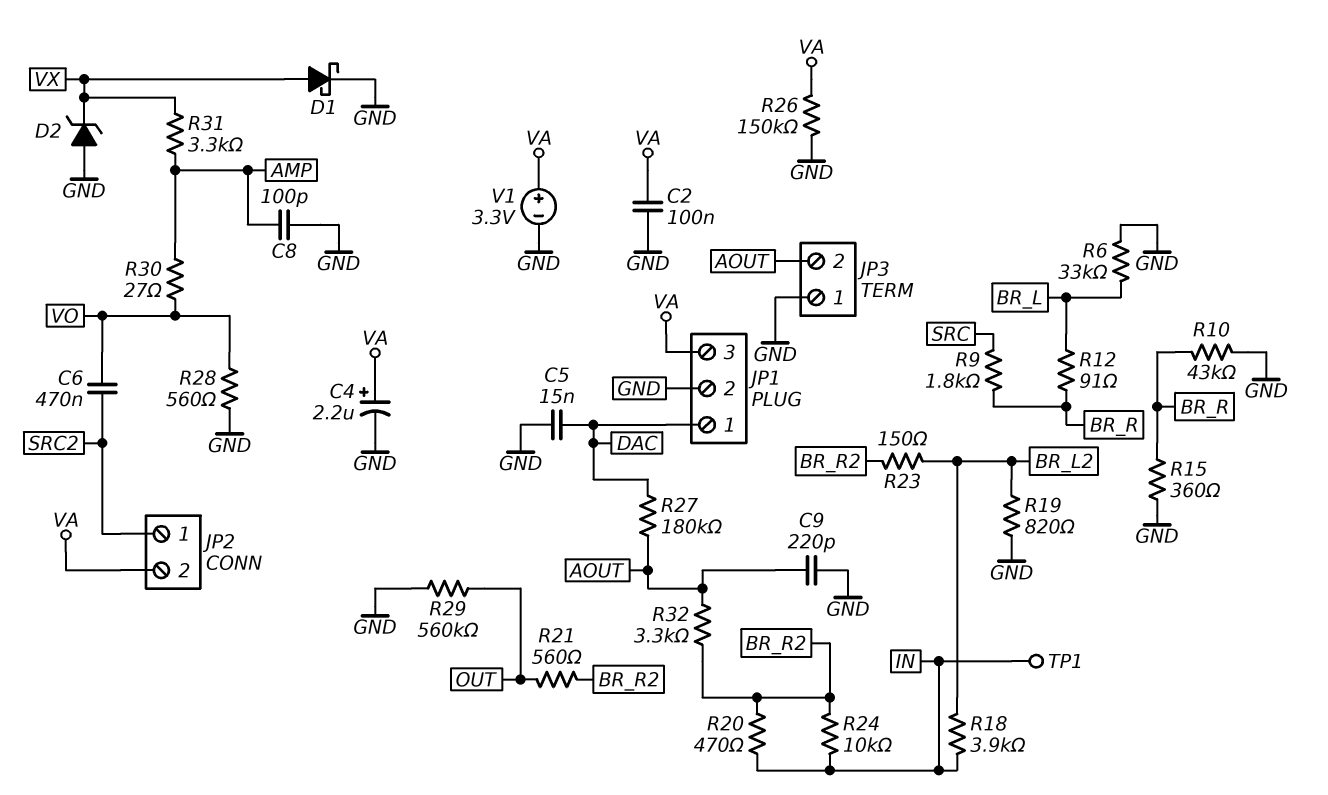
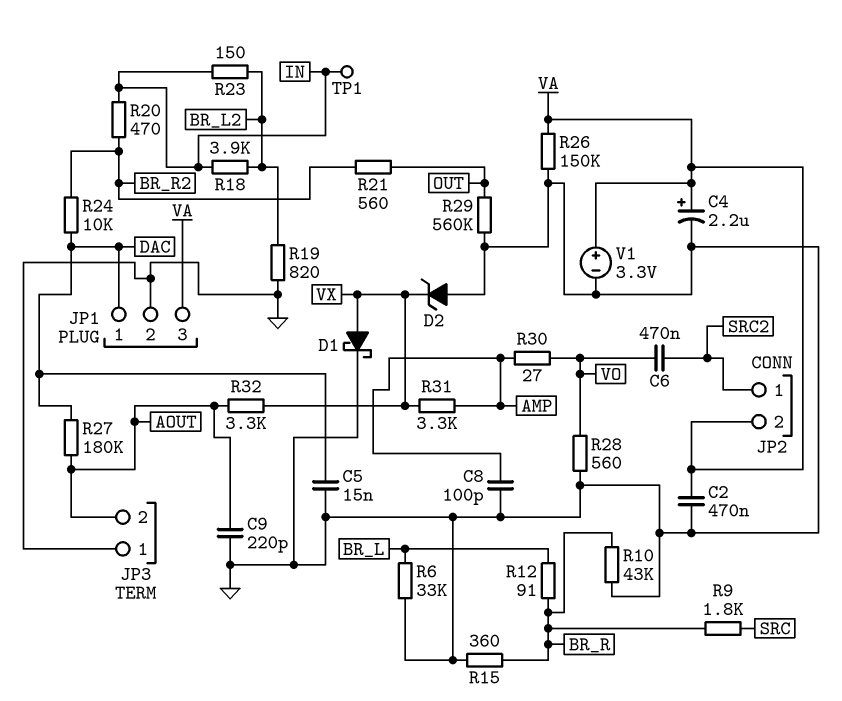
C2: 100nF (GND, VA) -> 470nF (GND, VA)
R23: 150 (BR_L2, BR_R2) -> 150 (BR_L2, IN)
R24: 10k (BR_R2, IN) -> 10k (BR_R2, DAC)
R32: 3.3k (AOUT, BR_R2) -> 3.3k (AOUT, VX)

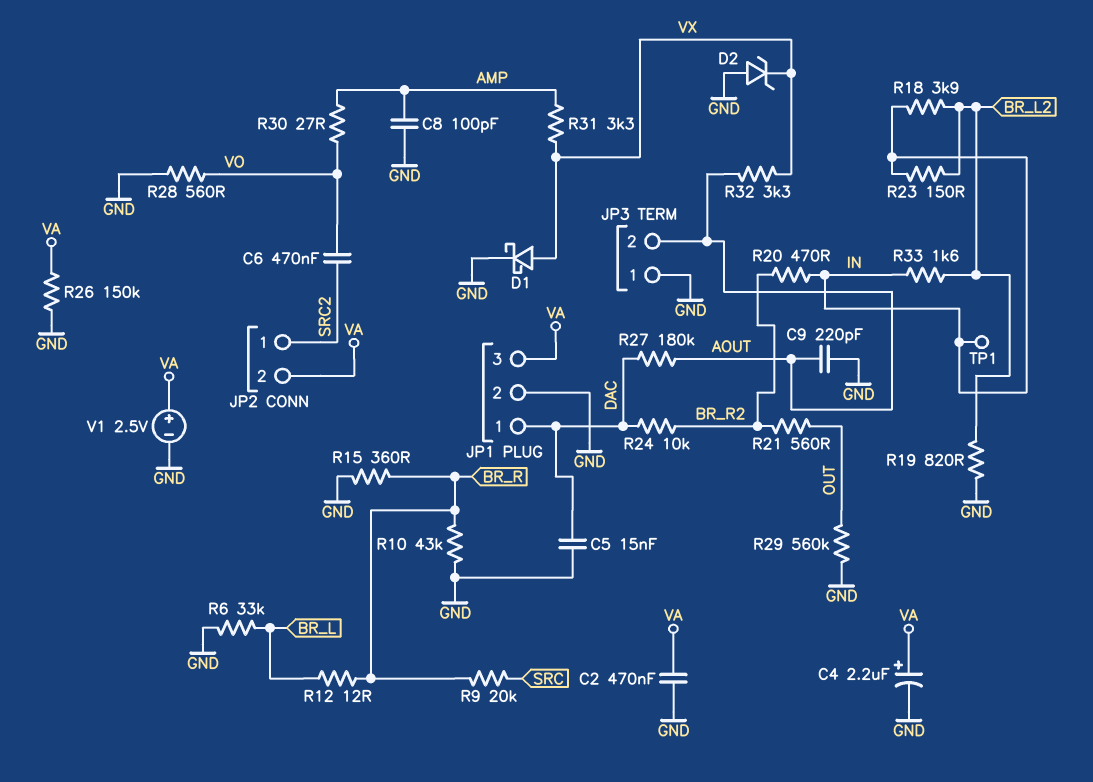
R9: 1.8k (BR_R, SRC) -> 20k (BR_R, SRC)
R12: 91 (BR_L, BR_R) -> 12 (BR_L, BR_R)
R33: none -> 1.6k (BR_L2, IN)
V1: 3.3V (plus VA, minus GND) -> 2.5V (plus VA, minus GND)

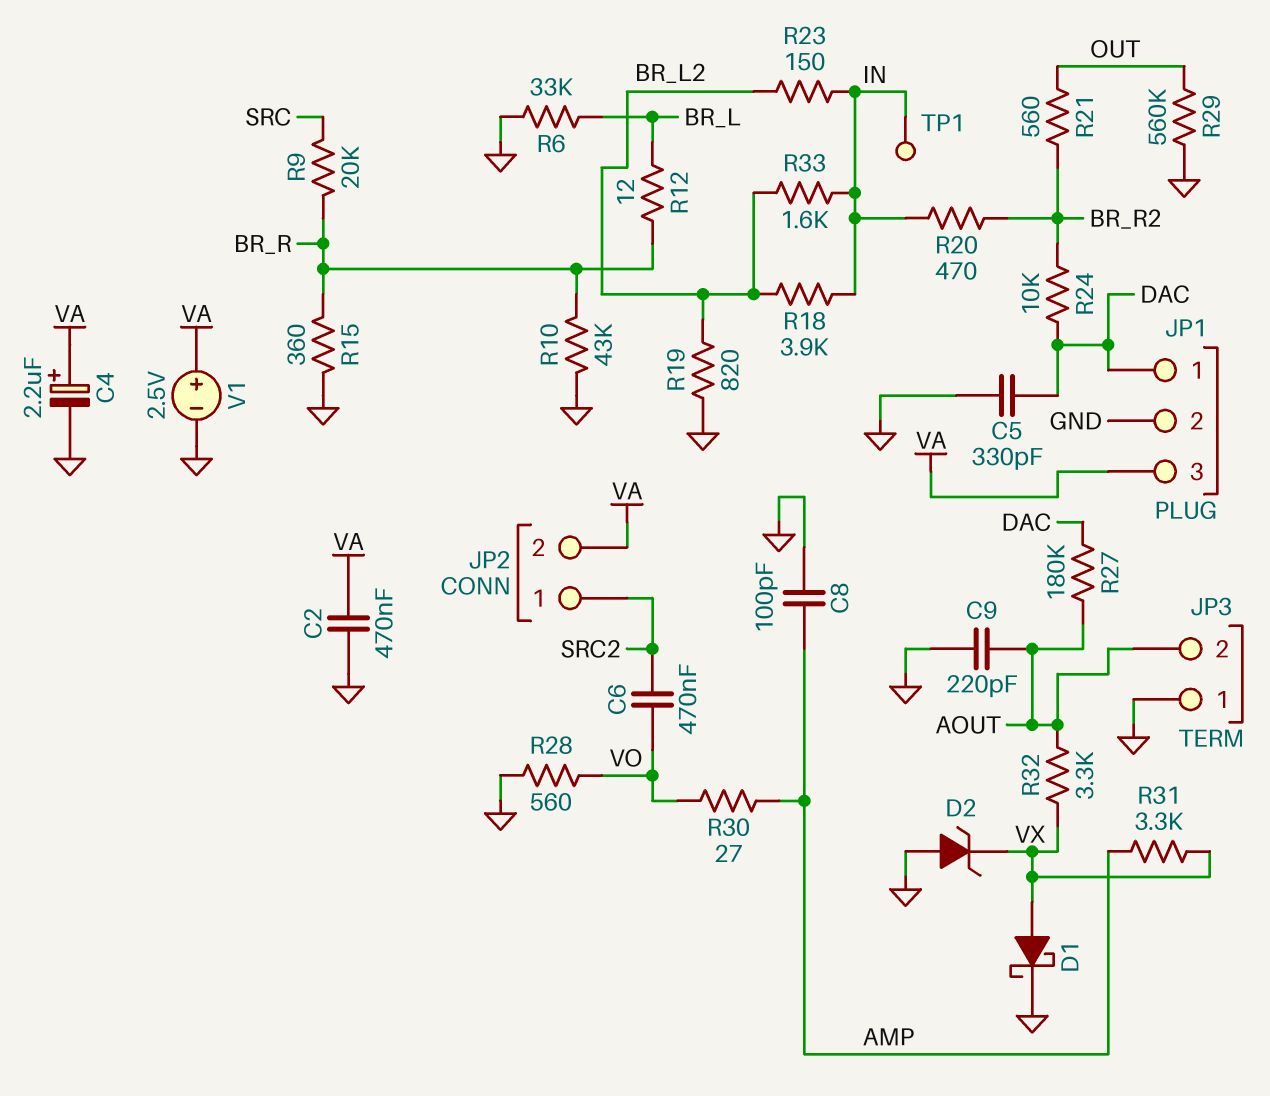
C5: 15nF (DAC, GND) -> 330pF (DAC, GND)
R26: 150k (GND, VA) -> none

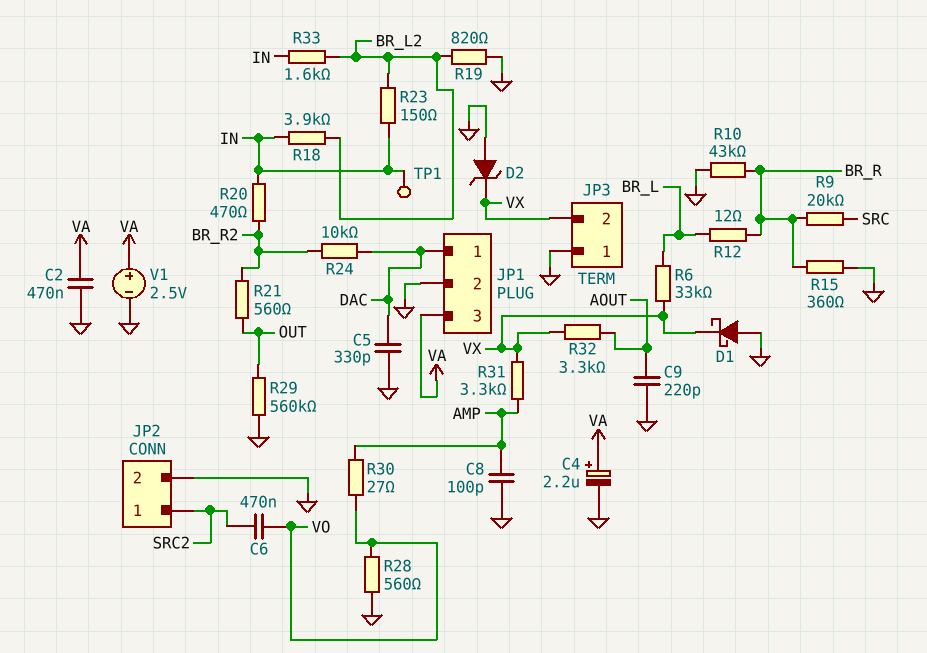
D1: schottky (A VX, K GND) -> schottky (A GND, K VX)
JP2 pin 2: VA -> GND
JP3 pin 2: AOUT -> VX
R6: 33k (BR_L, GND) -> 33k (BR_L, VX)
R27: 180k (AOUT, DAC) -> none

